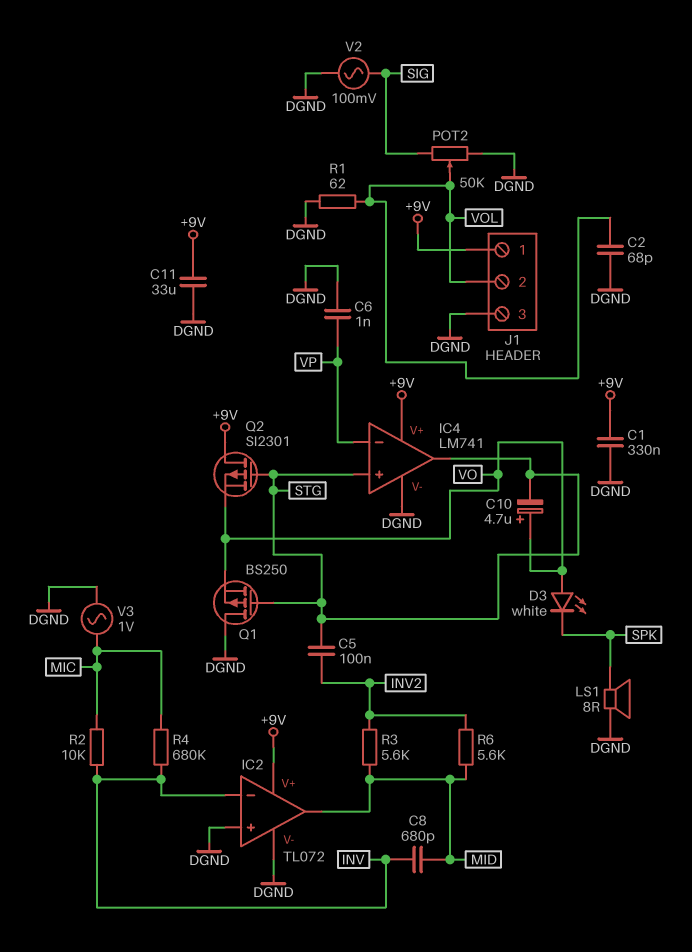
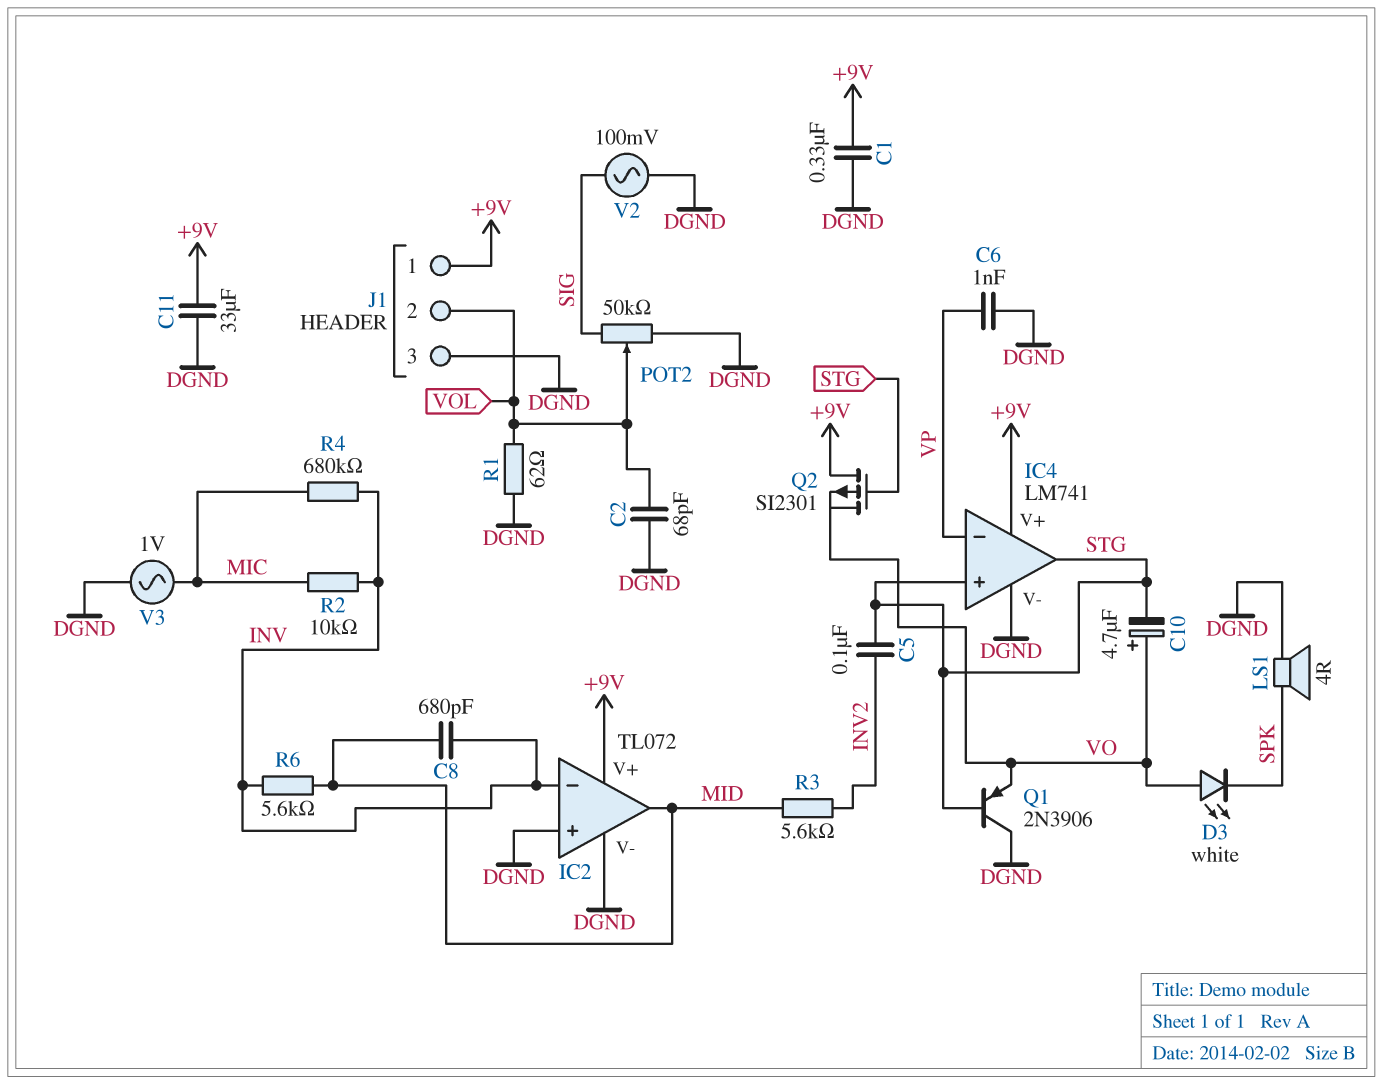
LS1: speaker 8R (DGND, SPK) -> speaker 4R (DGND, SPK)
Q1: PMOS BS250 (G STG, D DGND, S VO) -> PNP 2N3906 (B STG, C DGND, E VO)
R6: 5.6k (INV2, MID) -> 5.6k (INV, MID)

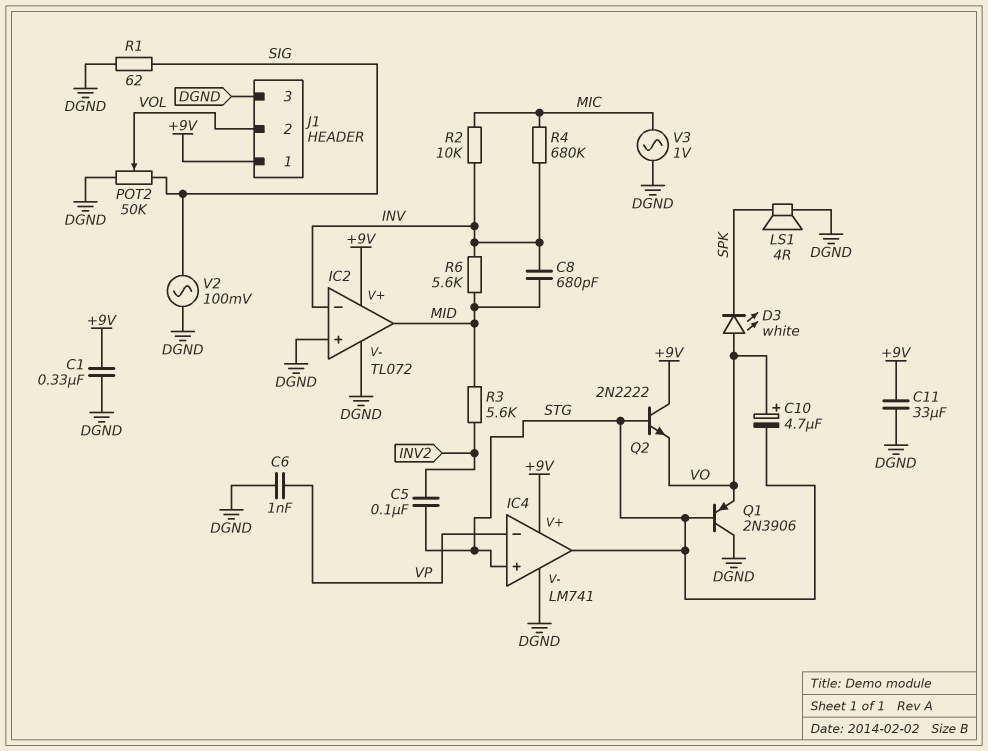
C2: 68pF (DGND, VOL) -> none
Q2: PMOS SI2301 (G STG, D +9V, S VO) -> NPN 2N2222 (B STG, C +9V, E VO)
R1: 62 (DGND, VOL) -> 62 (DGND, SIG)

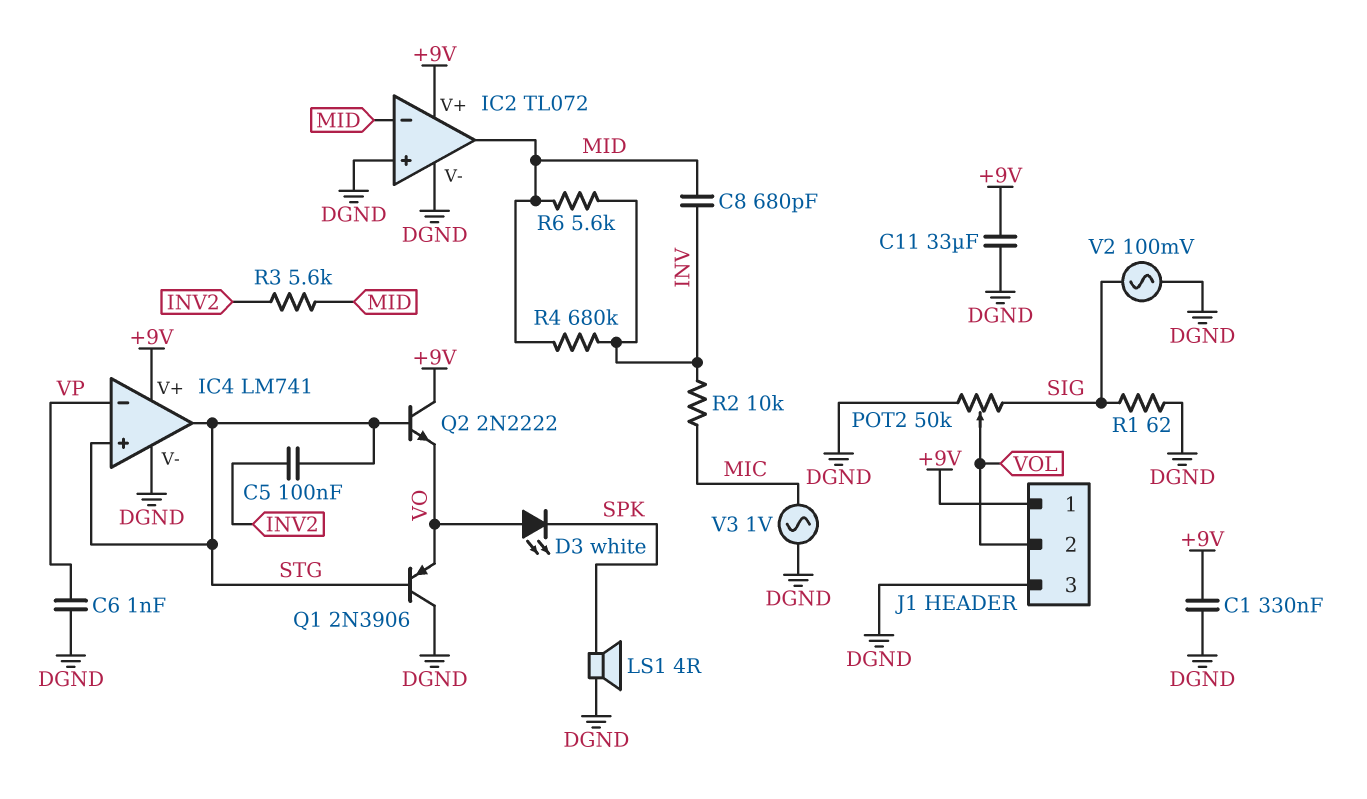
C10: 4.7uF (plus VO, minus STG) -> none
IC2 pin in-: INV -> MID
R4: 680k (INV, MIC) -> 680k (INV, MID)

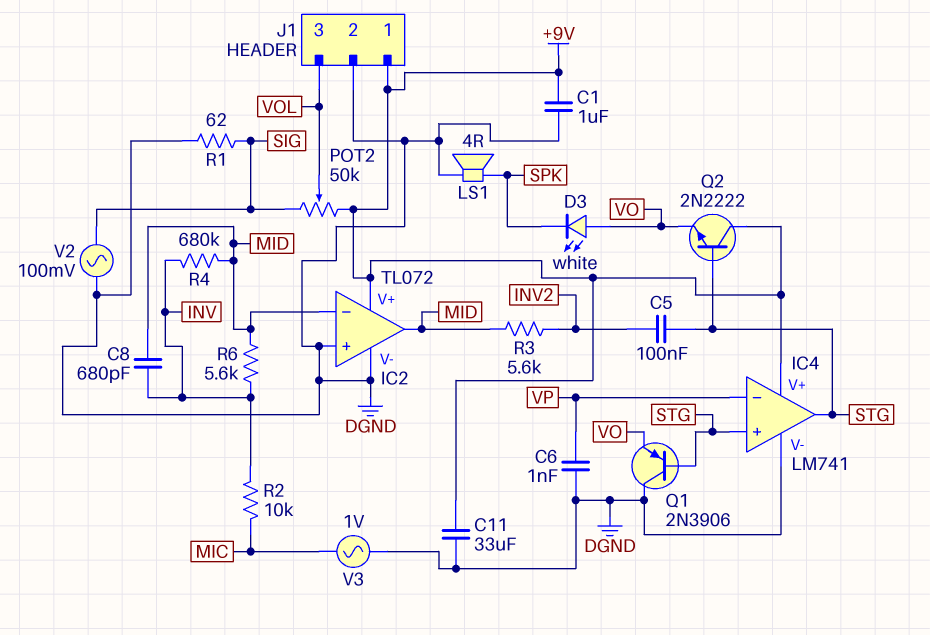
C1: 330nF (+9V, DGND) -> 1uF (+9V, DGND)
J1 pin 2: VOL -> DGND
J1 pin 3: DGND -> VOL
POT2: 50k (DGND, SIG, wiper VOL) -> 50k (+9V, SIG, wiper VOL)

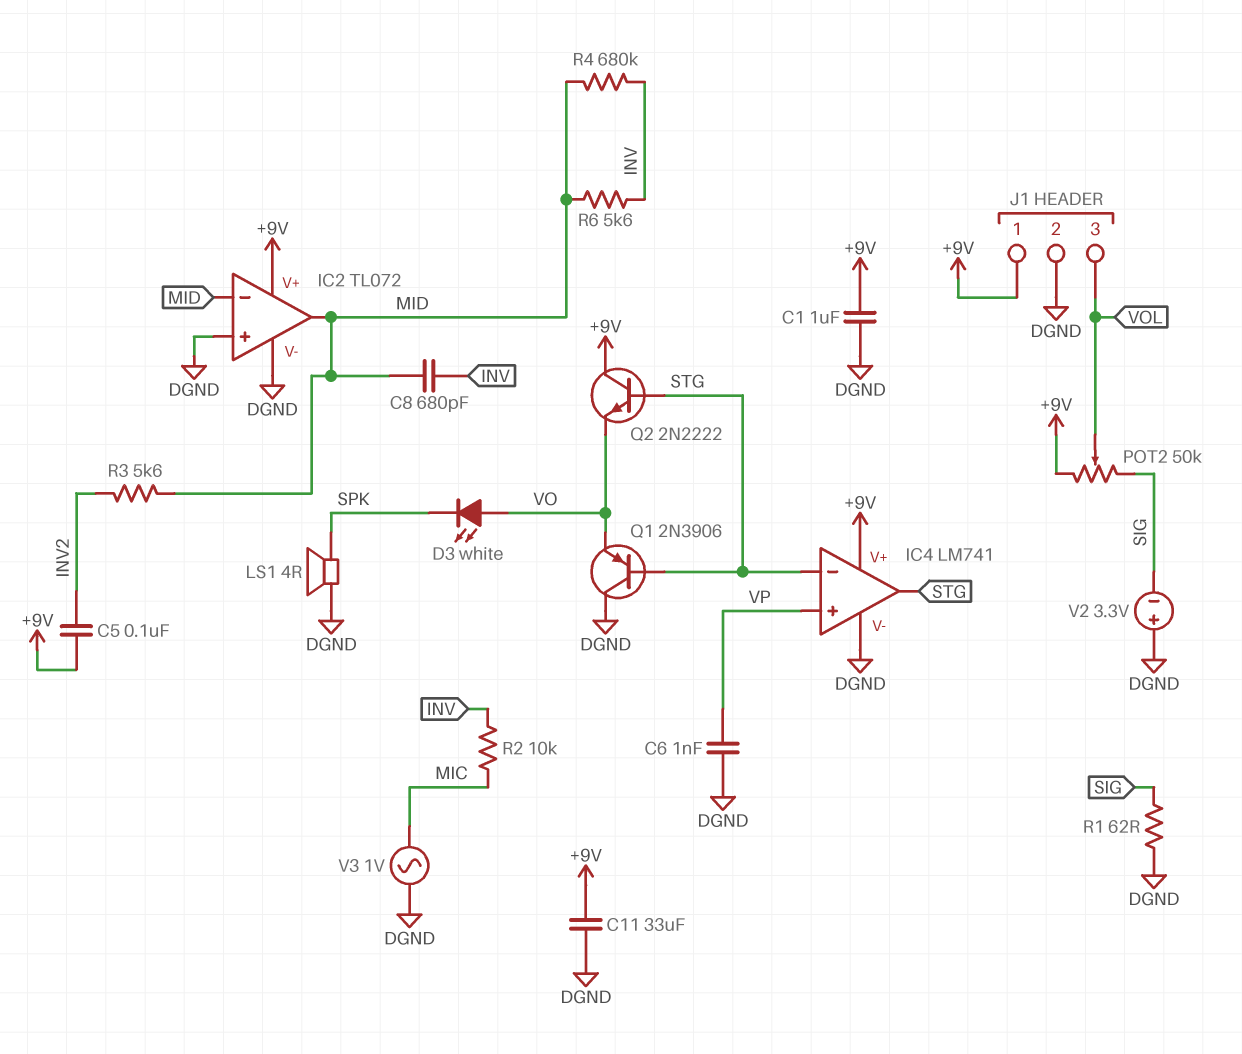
C5: 100nF (INV2, STG) -> 100nF (+9V, INV2)
IC4 pin in+: STG -> VP
IC4 pin in-: VP -> STG
V2: AC 100mV (DGND, SIG) -> 3.3V (plus DGND, minus SIG)

